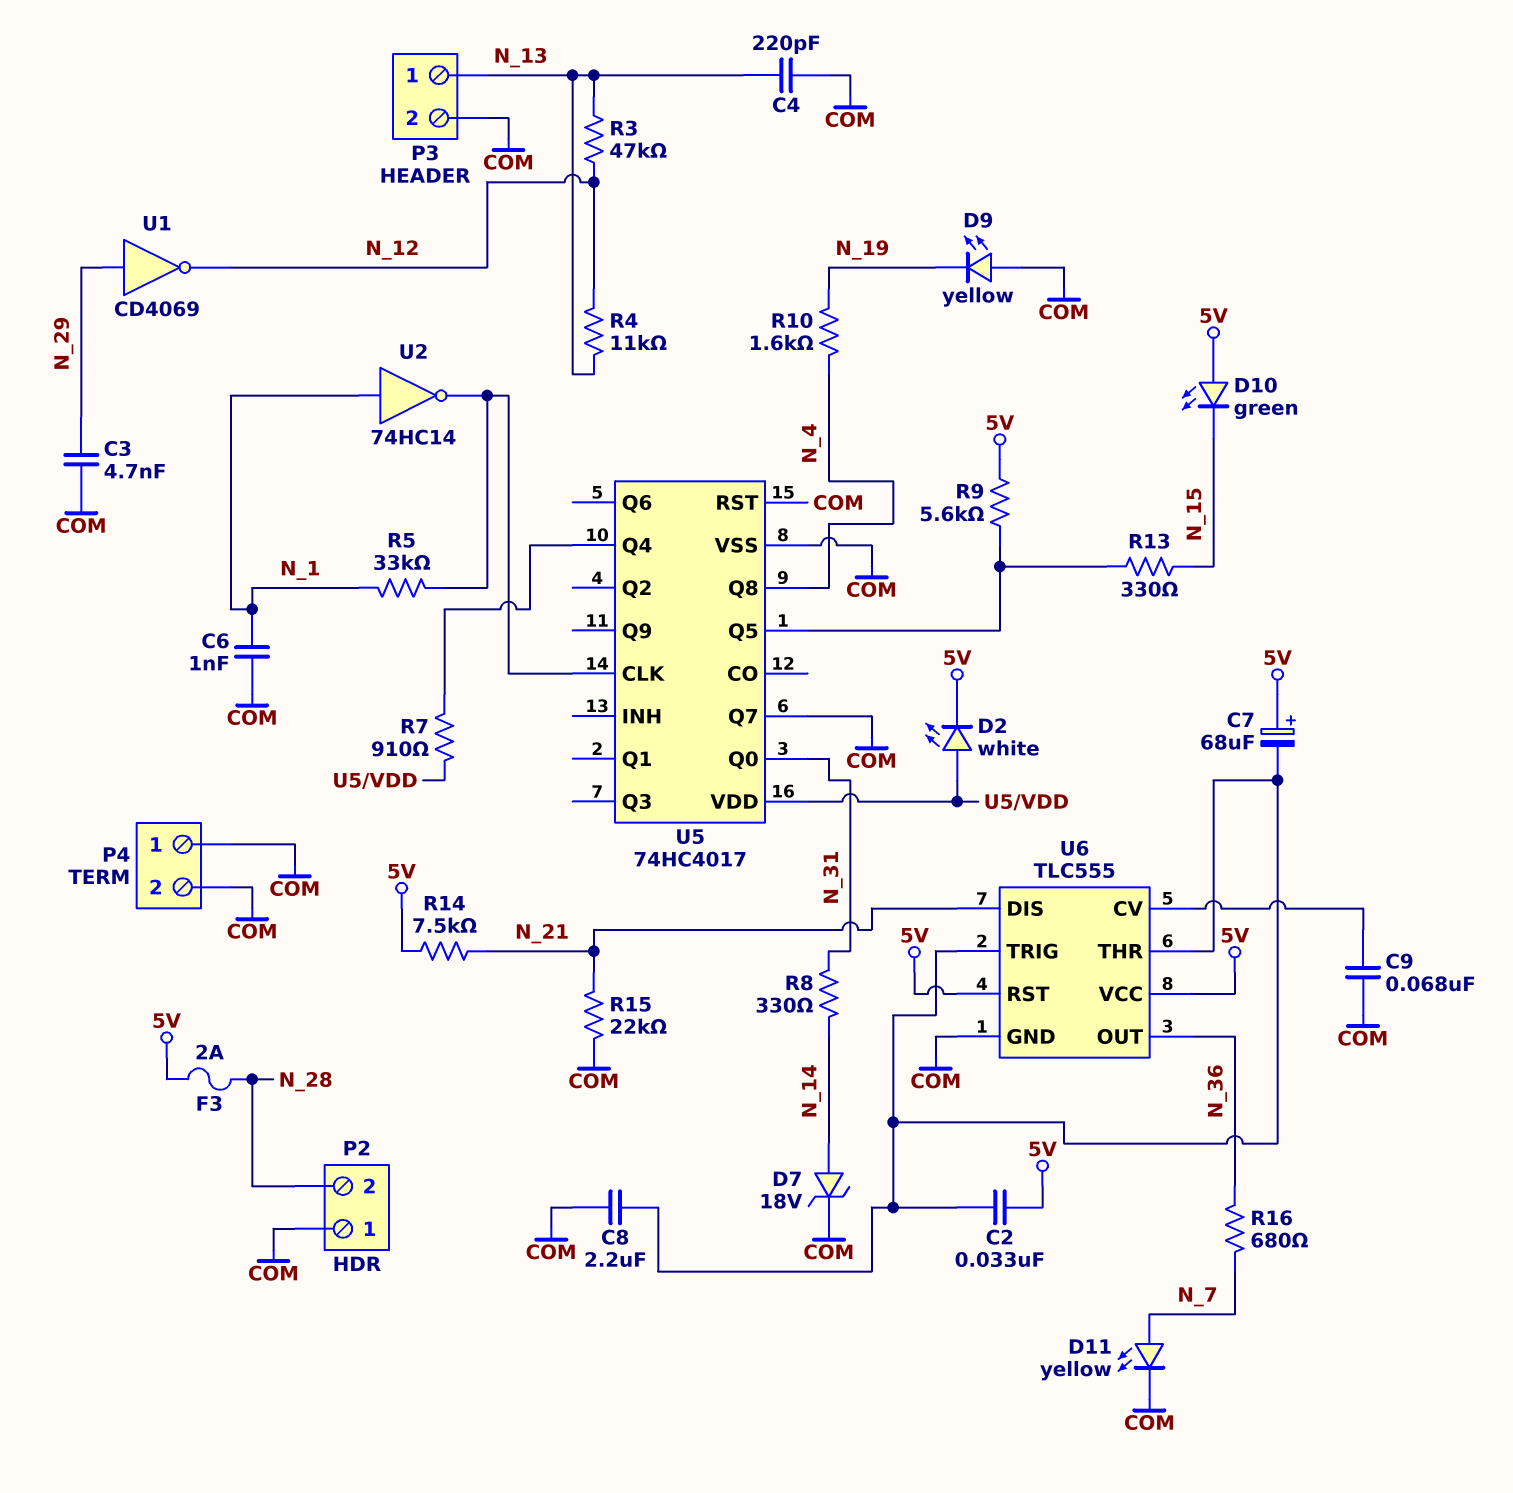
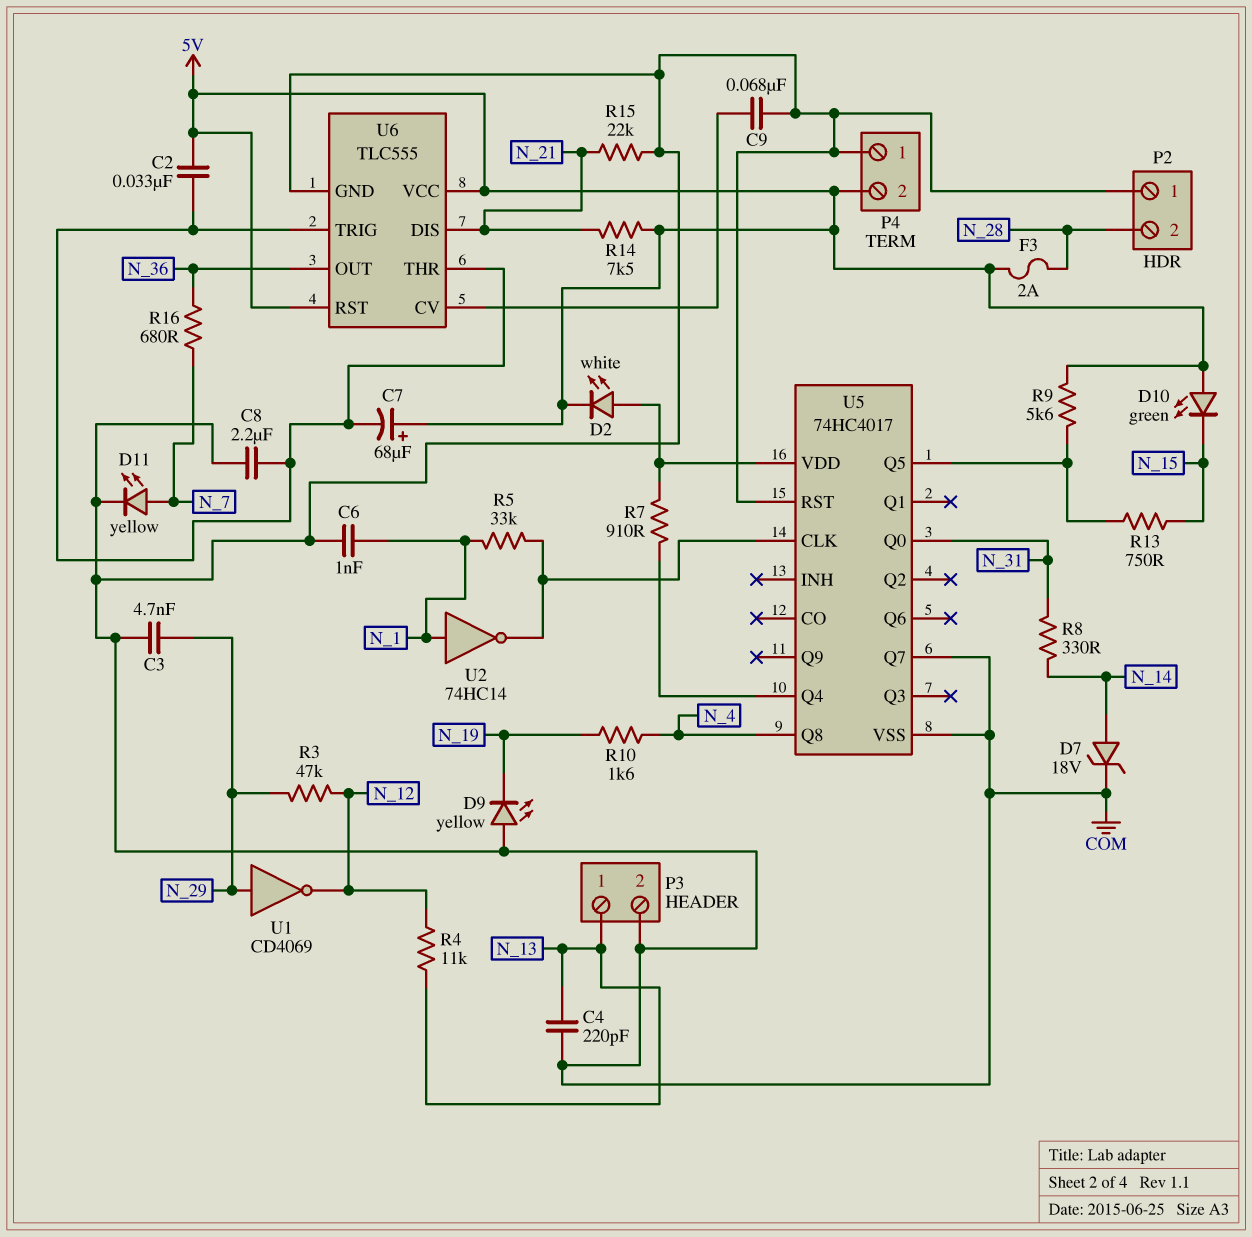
P4 pin 2: COM -> 5V
R3: 47k (N_12, N_13) -> 47k (N_12, N_29)
R13: 330 (N_15, U5/Q5) -> 750 (N_15, U5/Q5)

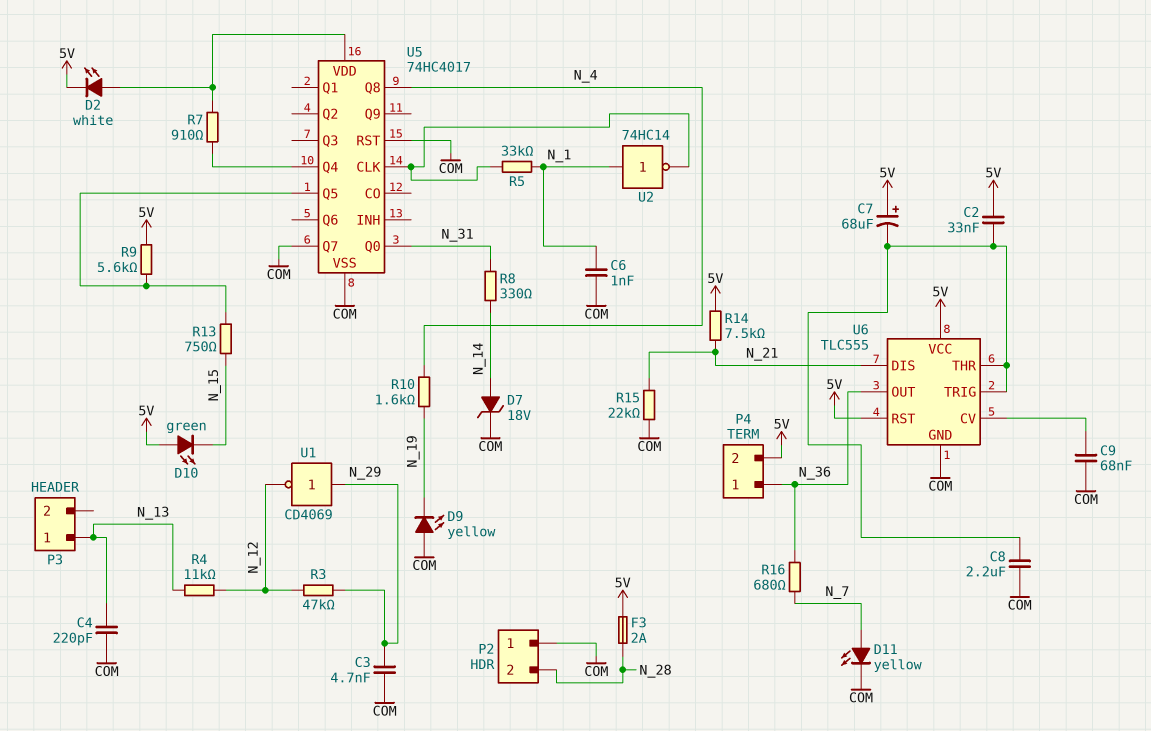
P3 pin 2: COM -> none
P4 pin 1: COM -> N_36

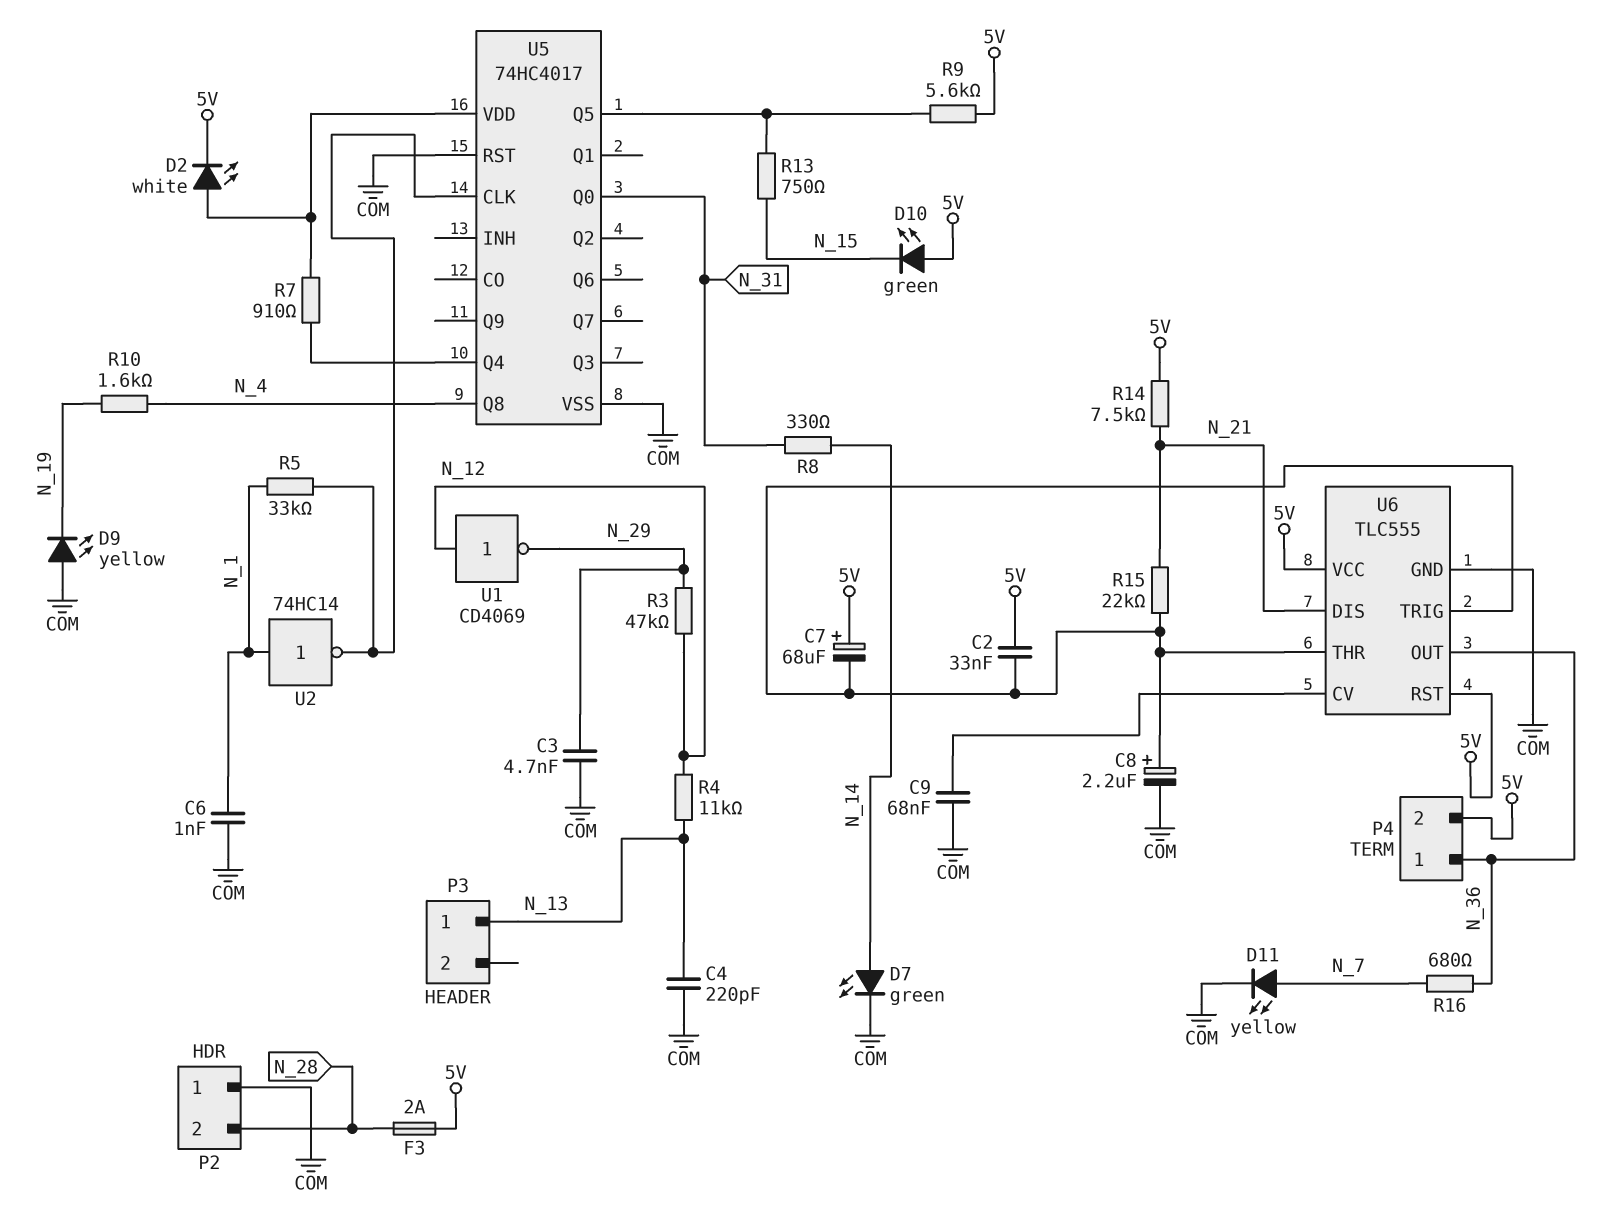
C8: 2.2uF (COM, U6/THR) -> 2.2uF (plus U6/THR, minus COM)
D7: zener 18V (A N_14, K COM) -> LED green (A N_14, K COM)
R15: 22k (COM, N_21) -> 22k (N_21, U6/THR)
U1: NOT CD4069 (in N_29, out N_12) -> NOT CD4069 (in N_12, out N_29)
U5 pin Q7: COM -> none

